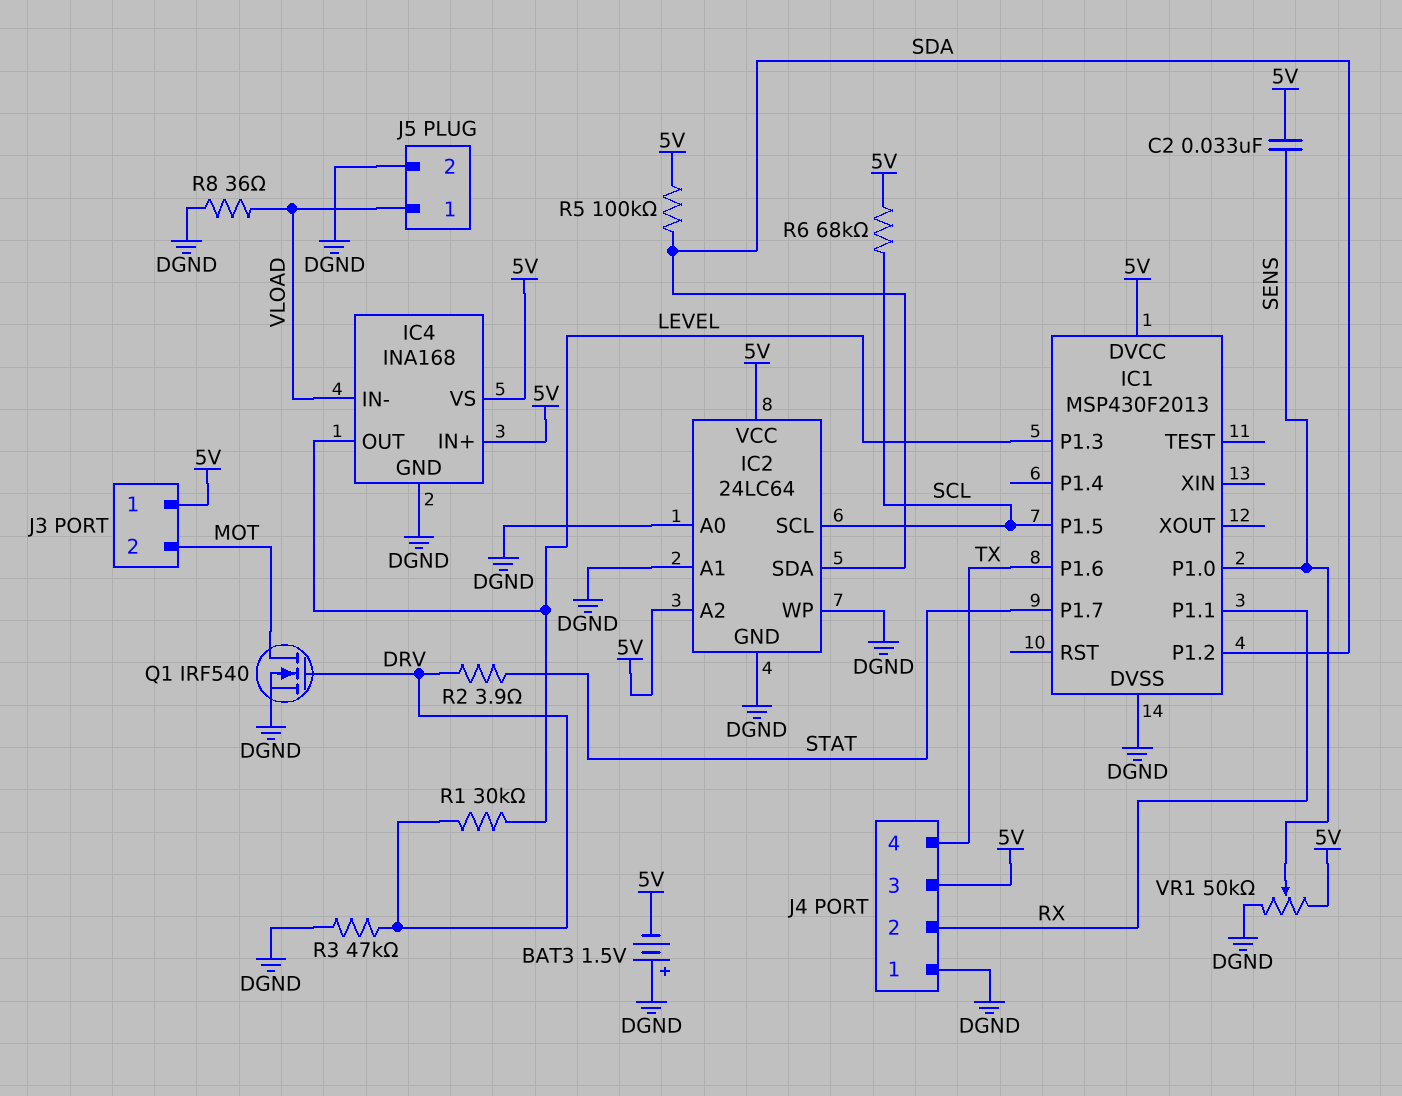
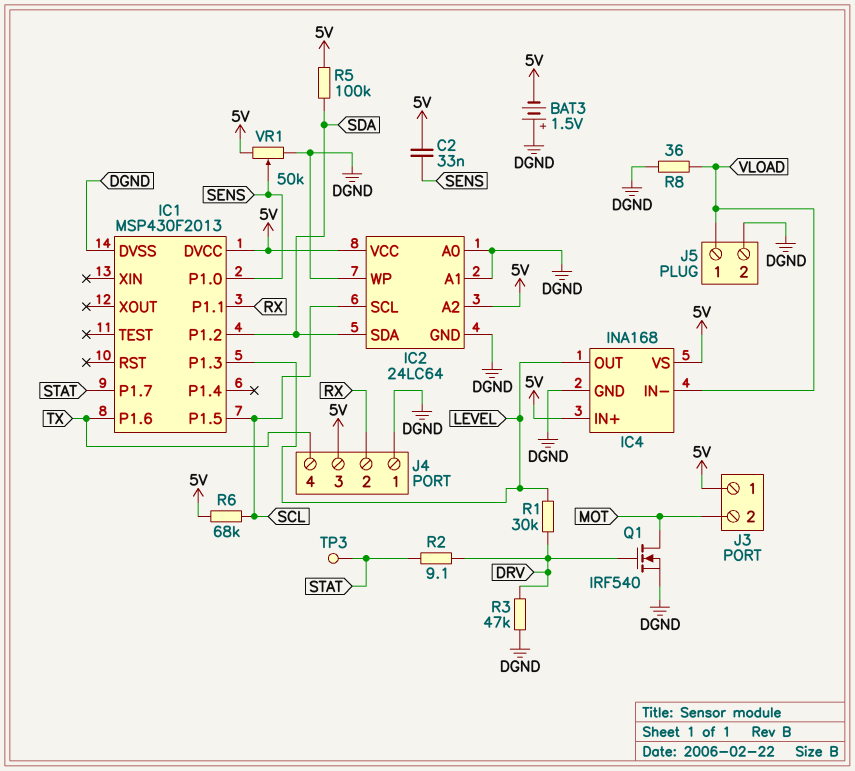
R2: 3.9 (DRV, STAT) -> 9.1 (DRV, STAT)
TP3: none -> test point (STAT)

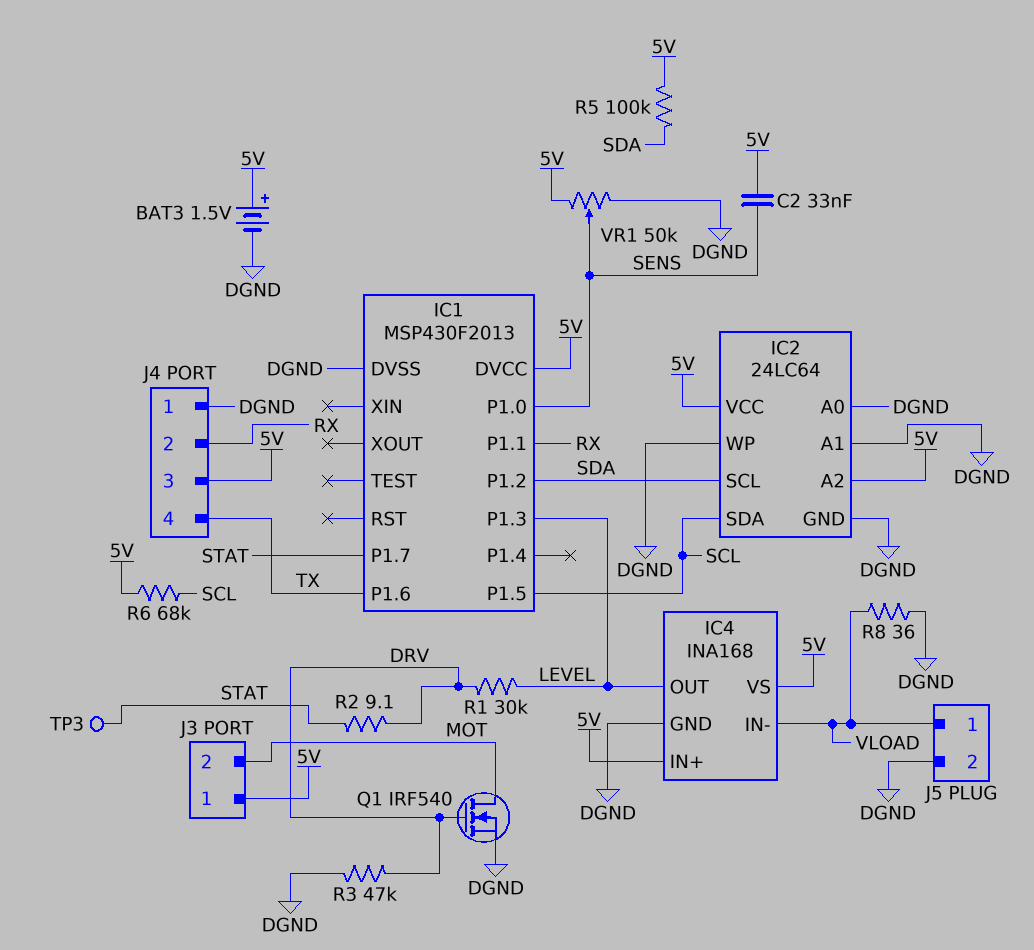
BAT3: 1.5V (plus DGND, minus 5V) -> 1.5V (plus 5V, minus DGND)
IC2 pin SCL: SCL -> SDA
IC2 pin SDA: SDA -> SCL

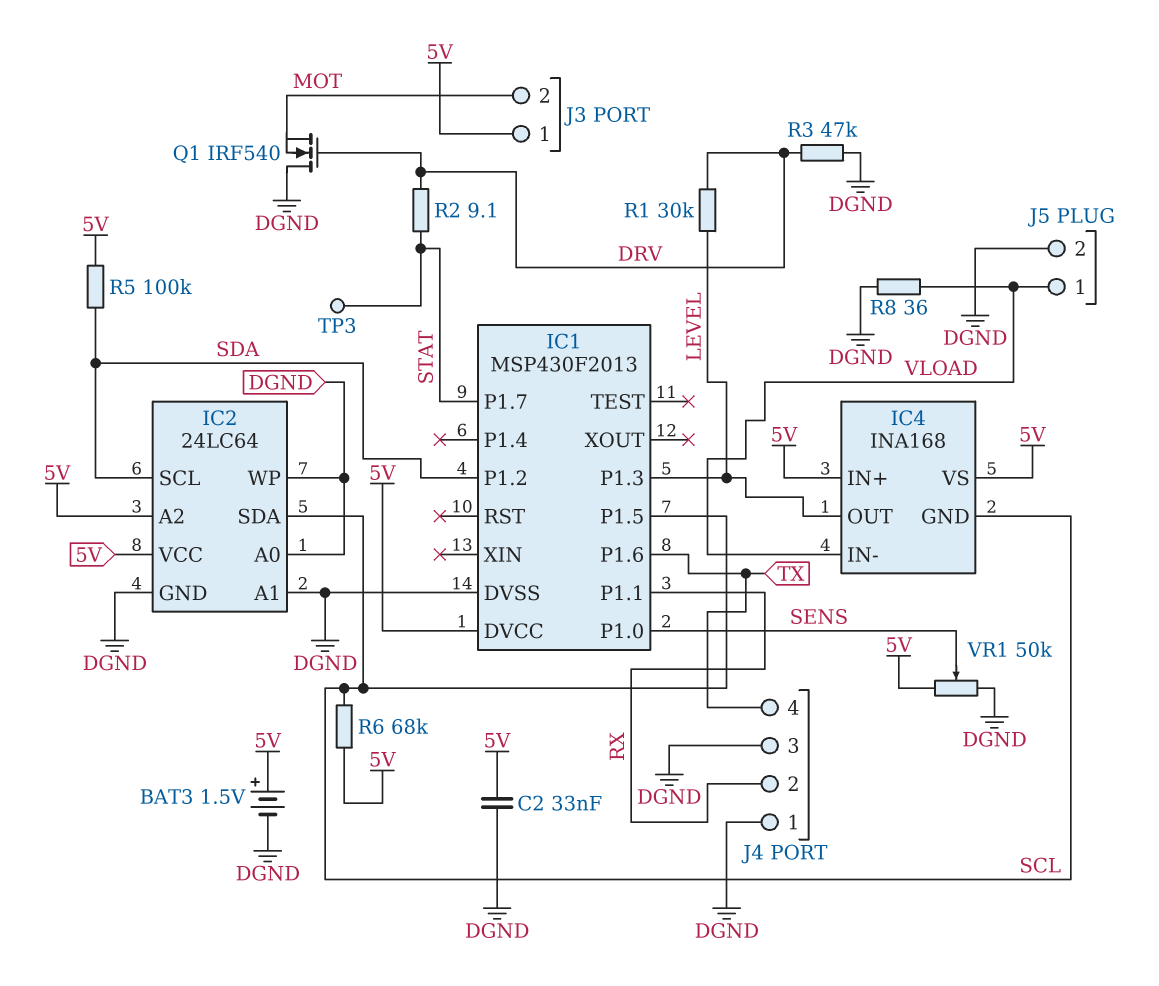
C2: 33nF (5V, SENS) -> 33nF (5V, DGND)
IC4 pin GND: DGND -> SCL
J4 pin 3: 5V -> DGND
Q1: NMOS IRF540 (G DRV, D MOT, S DGND) -> NMOS IRF540 (G DRV, D DGND, S MOT)

